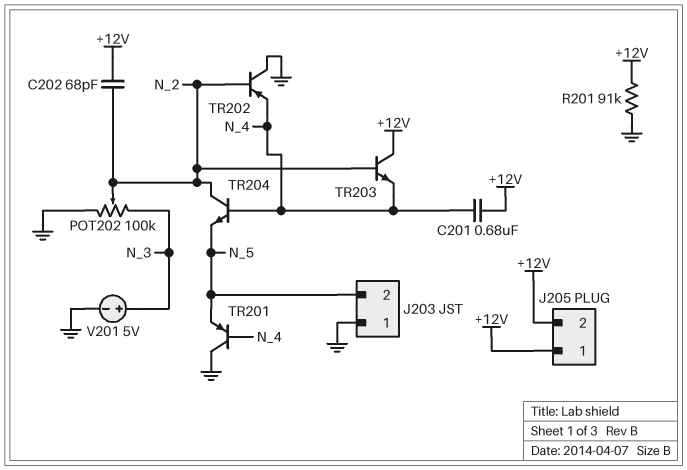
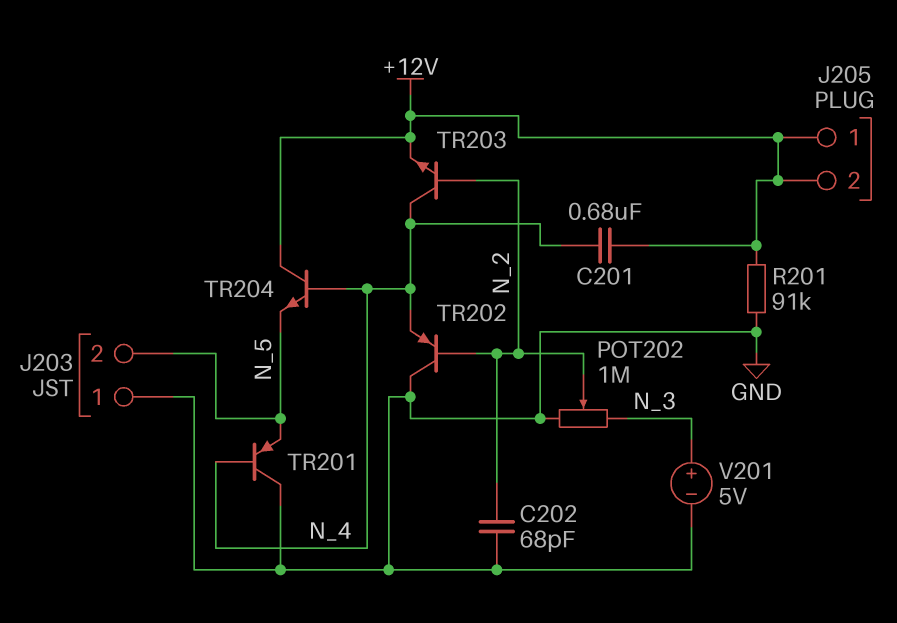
C202: 68pF (+12V, N_2) -> 68pF (GND, N_2)
POT202: 100k (GND, N_3, wiper N_2) -> 1M (GND, N_3, wiper N_2)
TR203: NPN (B N_2, C +12V, E N_4) -> NPN (B N_2, C N_4, E +12V)
TR204: NPN (B N_4, C N_2, E N_5) -> NPN (B N_4, C +12V, E N_5)

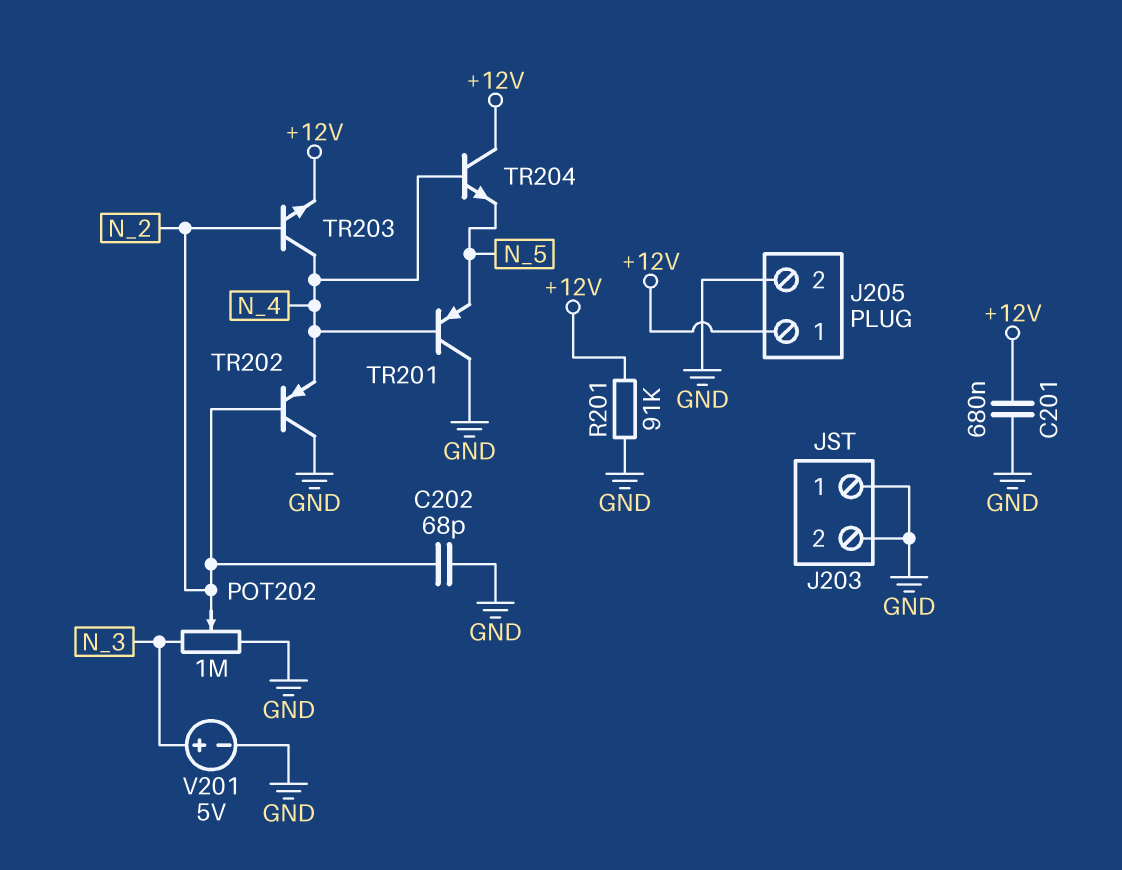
C201: 680nF (+12V, N_4) -> 680nF (+12V, GND)
J203 pin 2: N_5 -> GND
J205 pin 2: +12V -> GND

